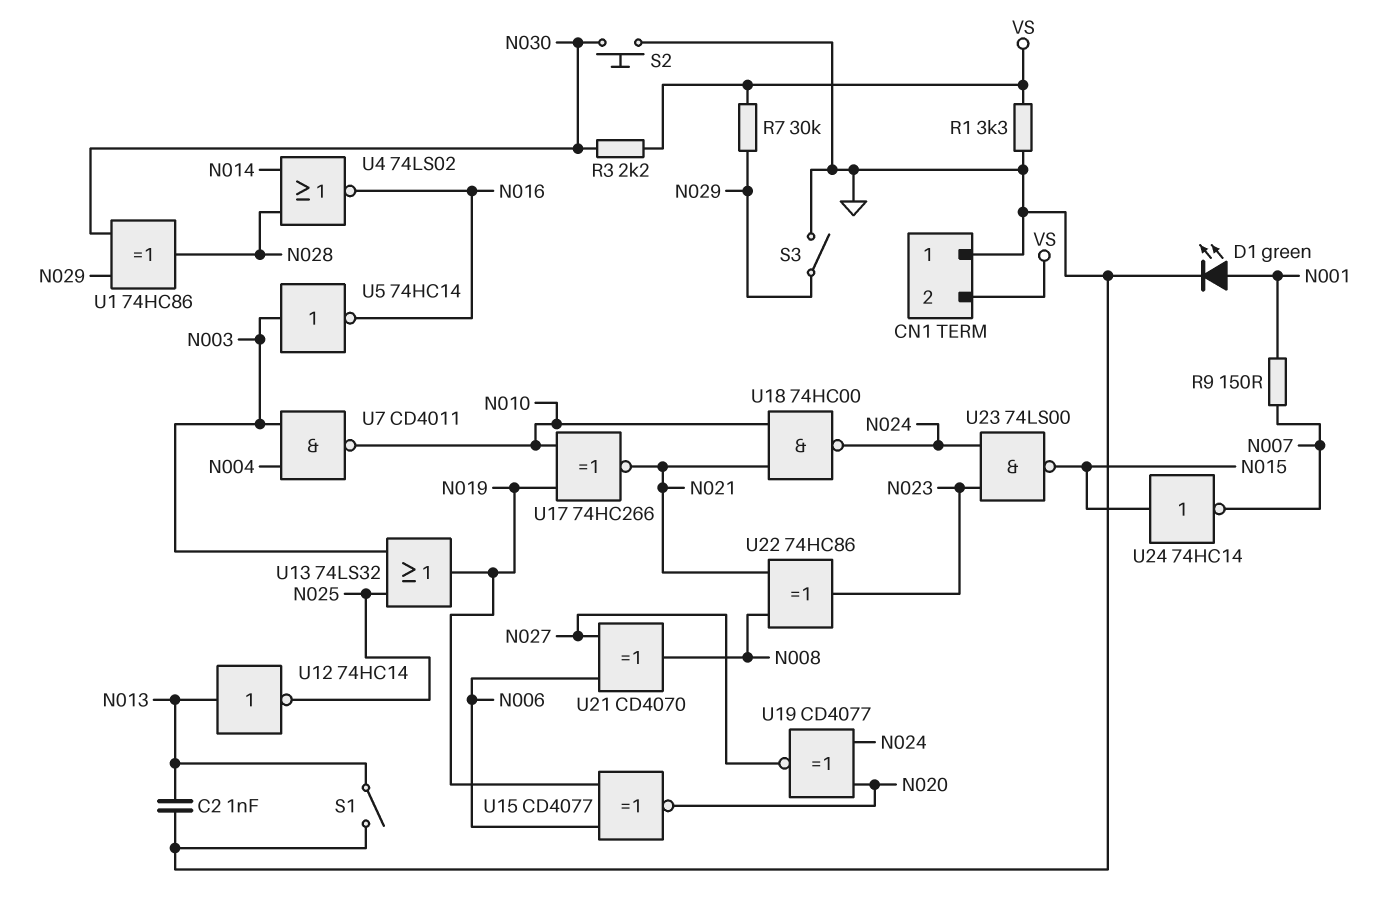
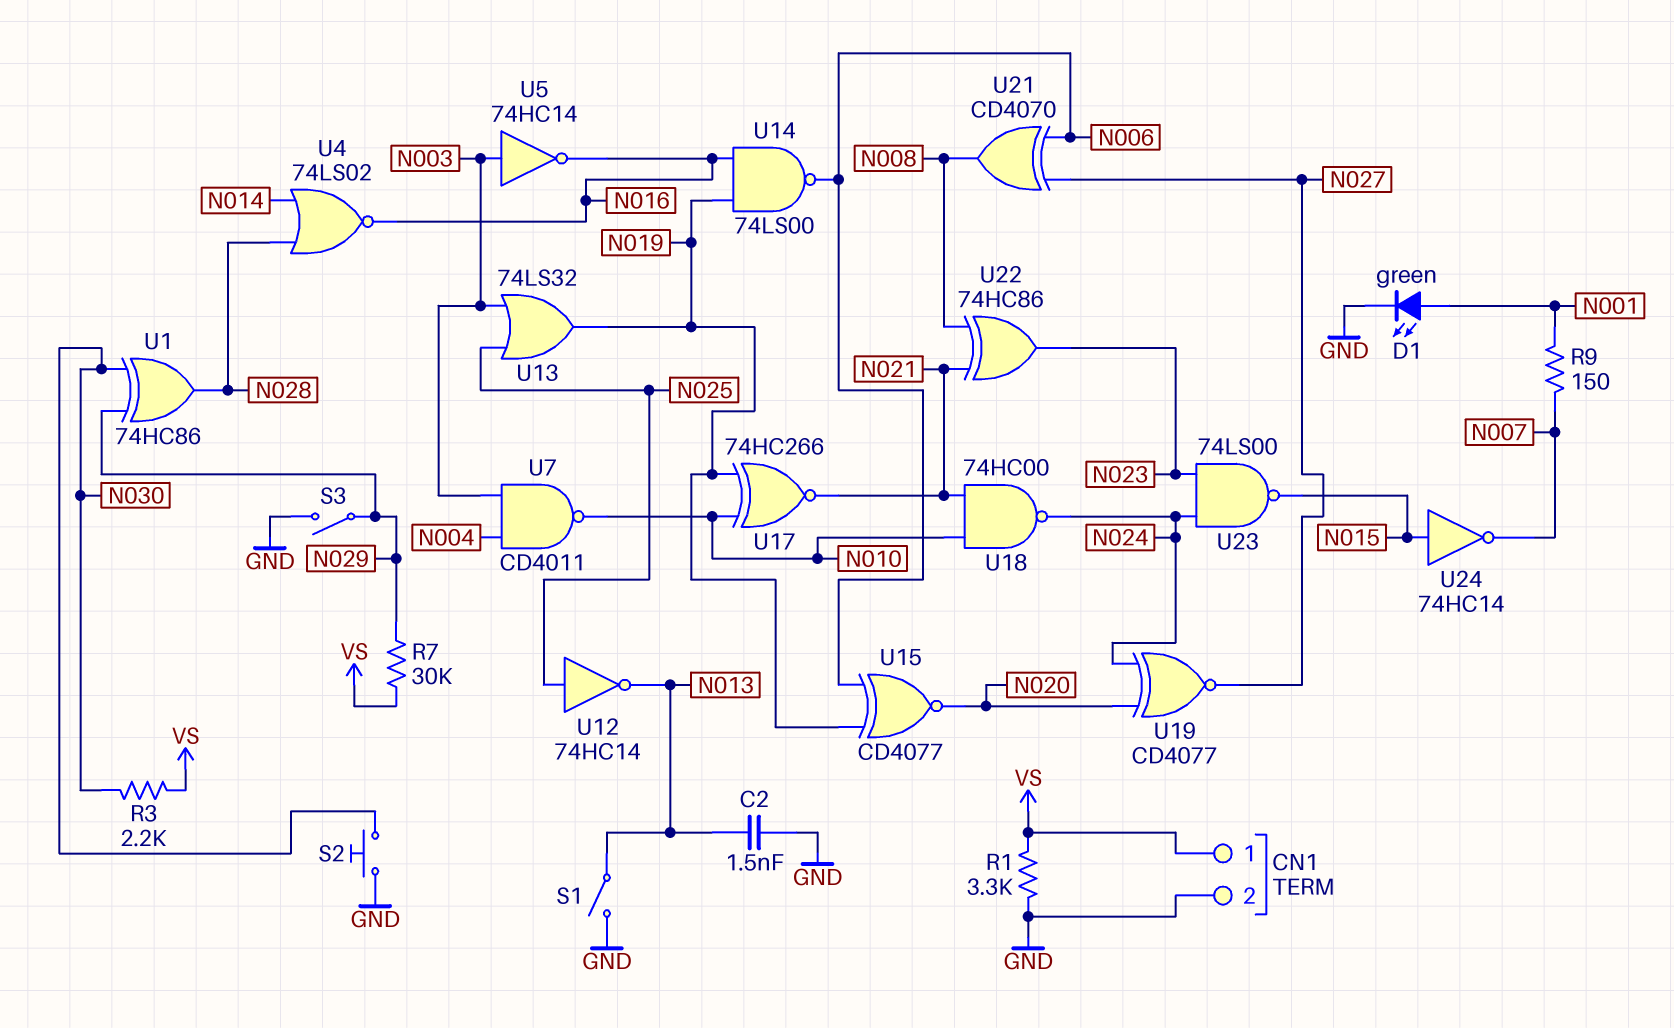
C2: 1nF (GND, N013) -> 1.5nF (GND, N013)
CN1 pin 1: GND -> VS
CN1 pin 2: VS -> GND
U12: NOT 74HC14 (in N013, out N025) -> NOT 74HC14 (in N025, out N013)
U14: none -> NAND 74LS00 (in N016, in N019, out N006)

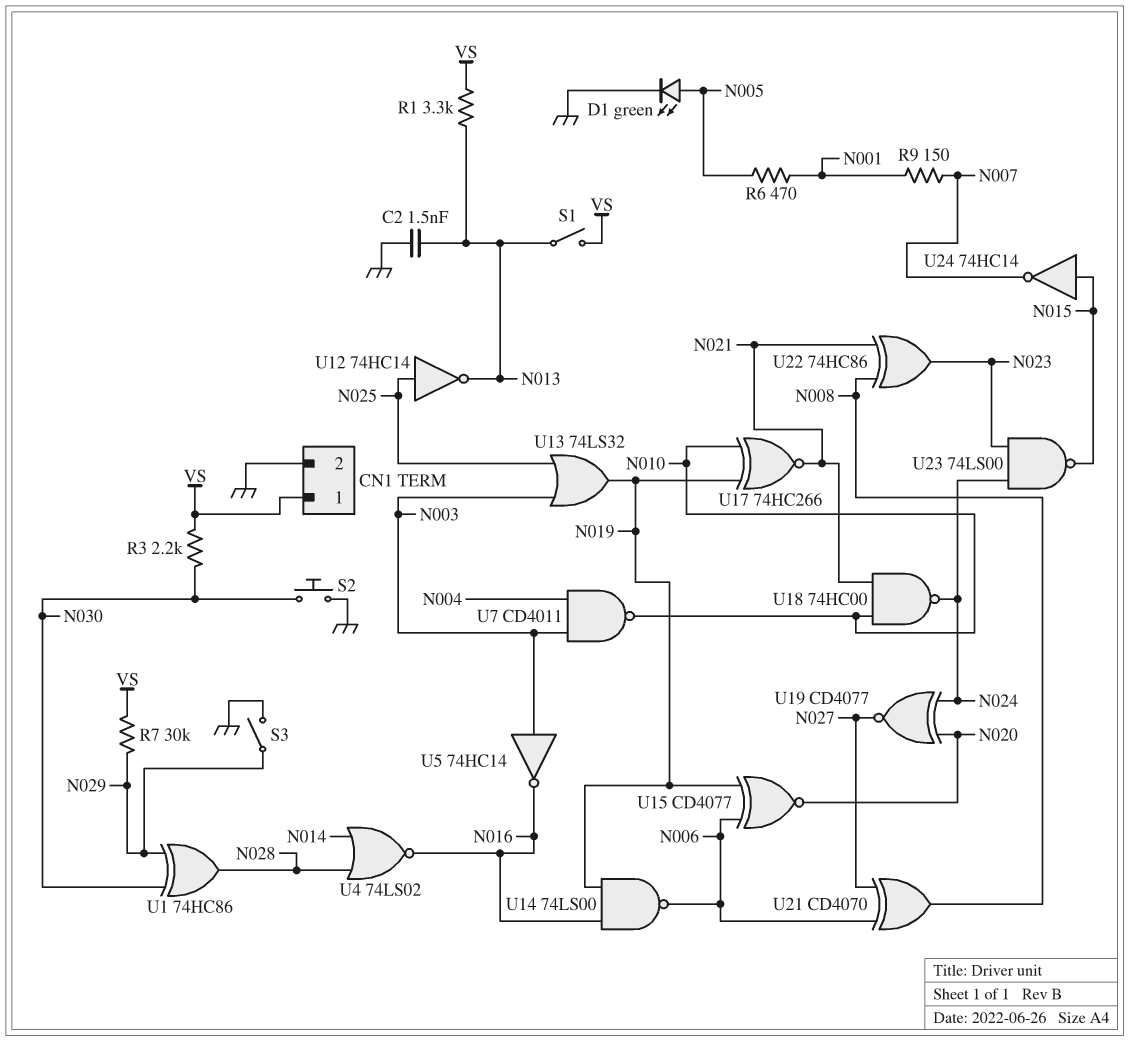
D1: LED green (A N001, K GND) -> LED green (A N005, K GND)
R1: 3.3k (GND, VS) -> 3.3k (N013, VS)
R6: none -> 470 (N001, N005)
S1: switch (GND, N013) -> switch (N013, VS)

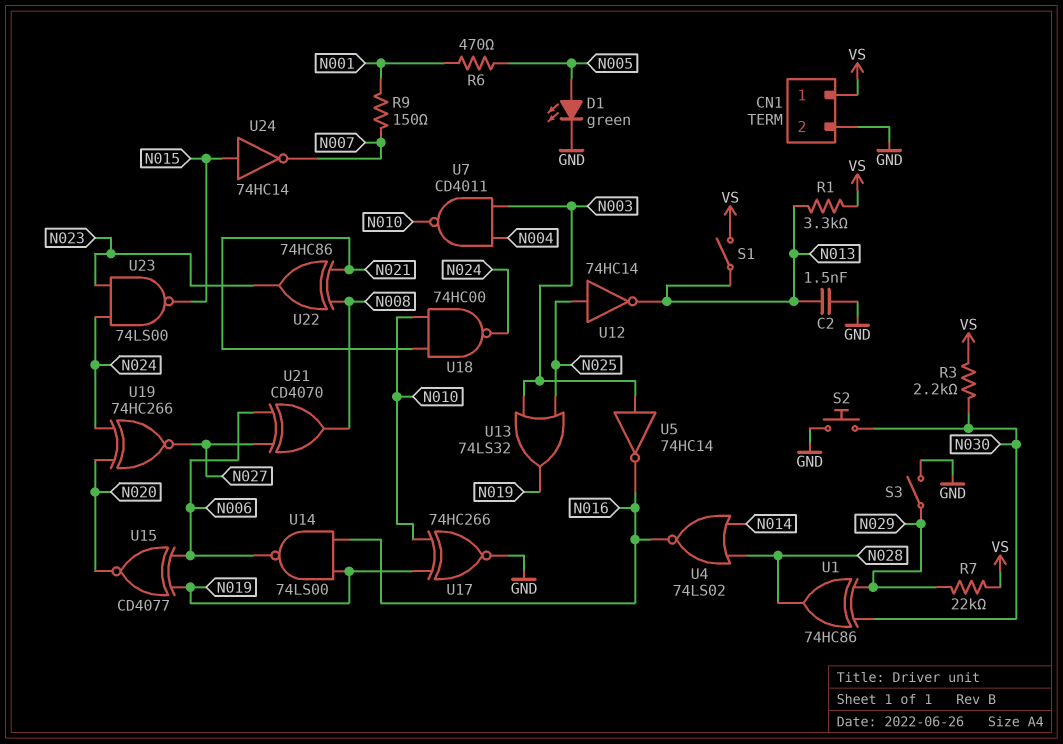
R7: 30k (N029, VS) -> 22k (N029, VS)
U17: XNOR 74HC266 (in N010, in N019, out N021) -> XNOR 74HC266 (in N010, in N019, out GND)
U19: XNOR CD4077 (in N020, in N024, out N027) -> XNOR 74HC266 (in N020, in N024, out N027)

